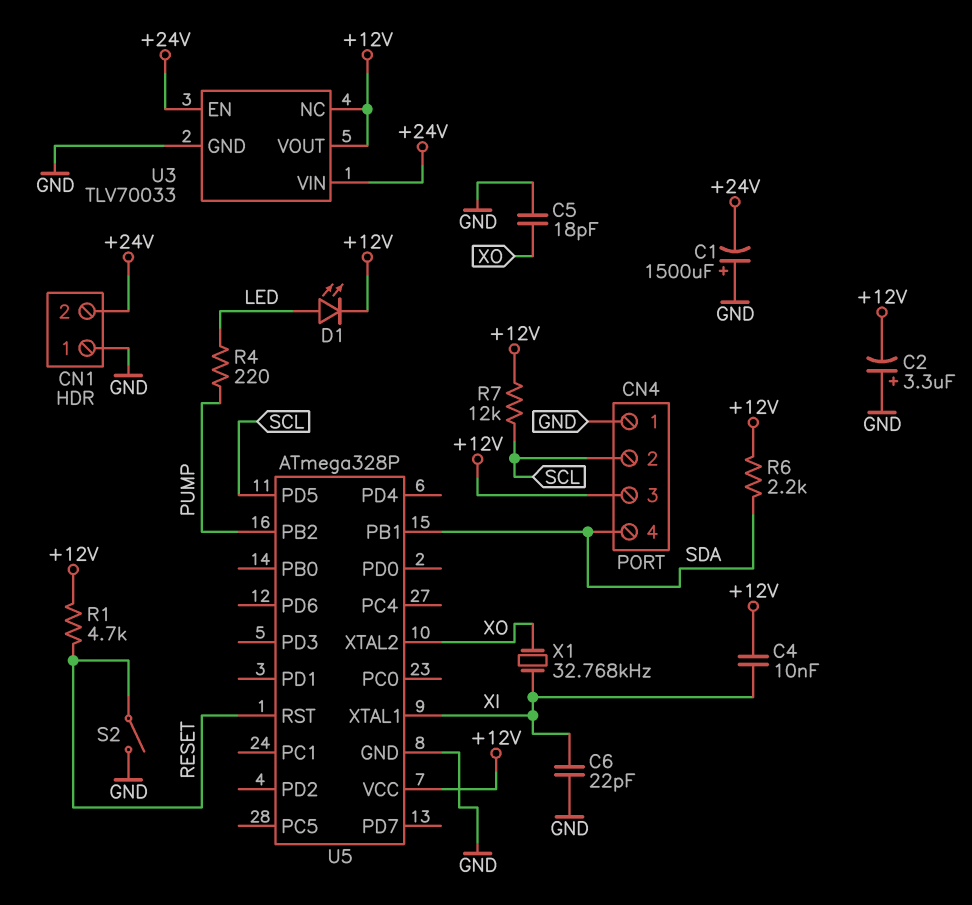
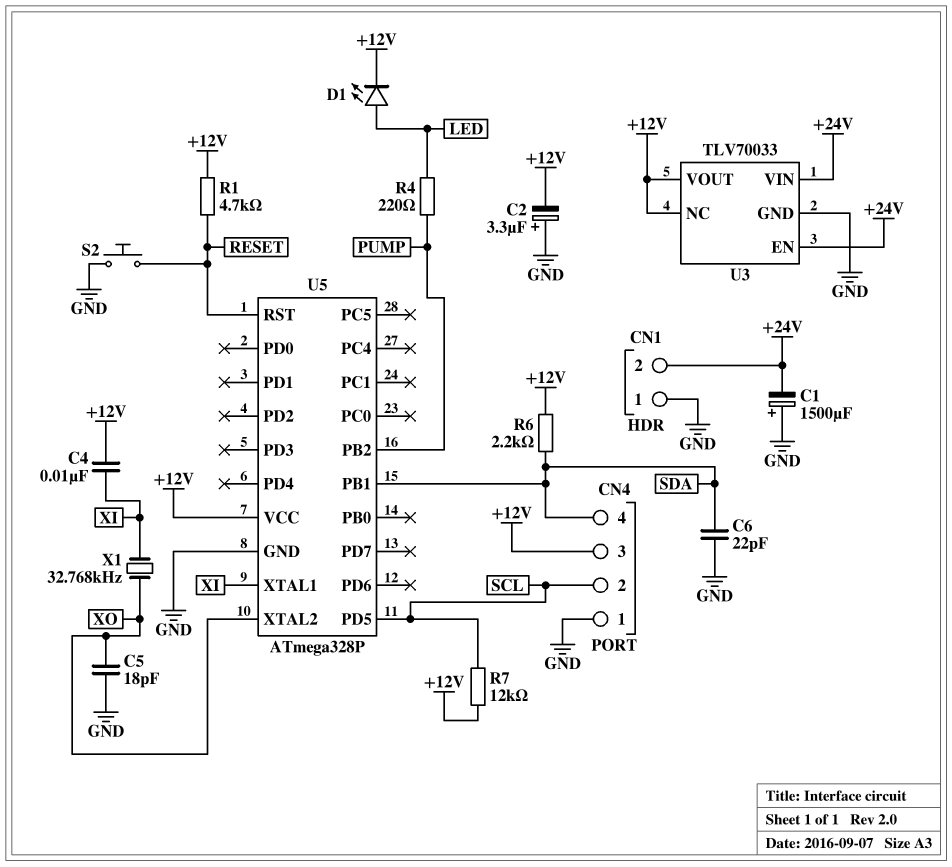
C6: 22pF (GND, XI) -> 22pF (GND, SDA)
S2: switch (GND, RESET) -> button (GND, RESET)

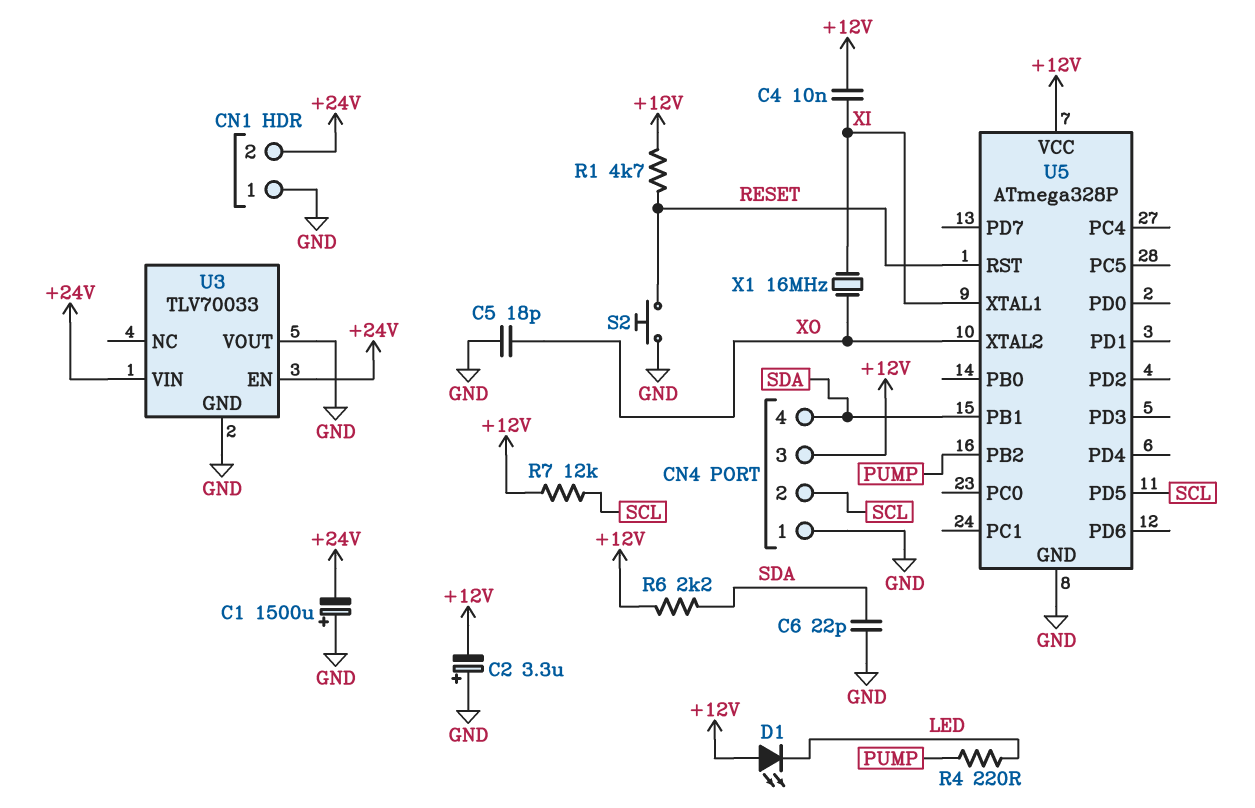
D1: LED (A LED, K +12V) -> LED (A +12V, K LED)
U3 pin NC: +12V -> none
U3 pin VOUT: +12V -> GND
X1: 32.768kHz (XI, XO) -> 16MHz (XI, XO)

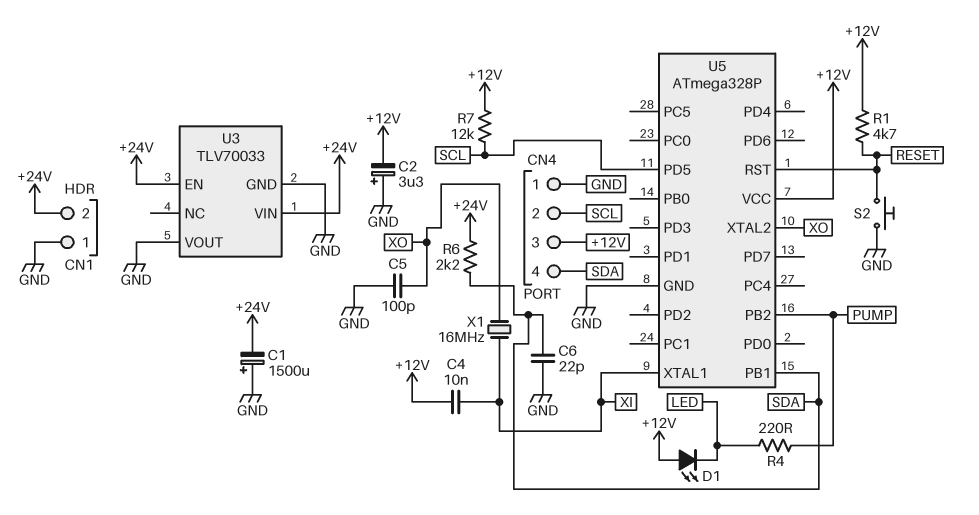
C5: 18pF (GND, XO) -> 100pF (GND, XO)
R6: 2.2k (+12V, SDA) -> 2.2k (+24V, SDA)

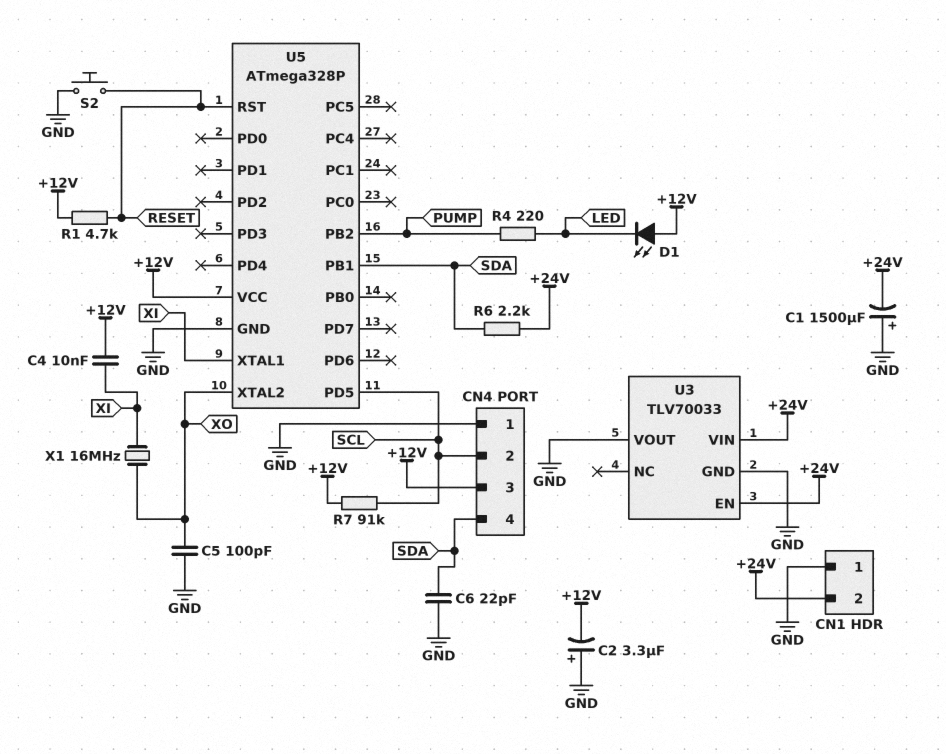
R7: 12k (+12V, SCL) -> 91k (+12V, SCL)

